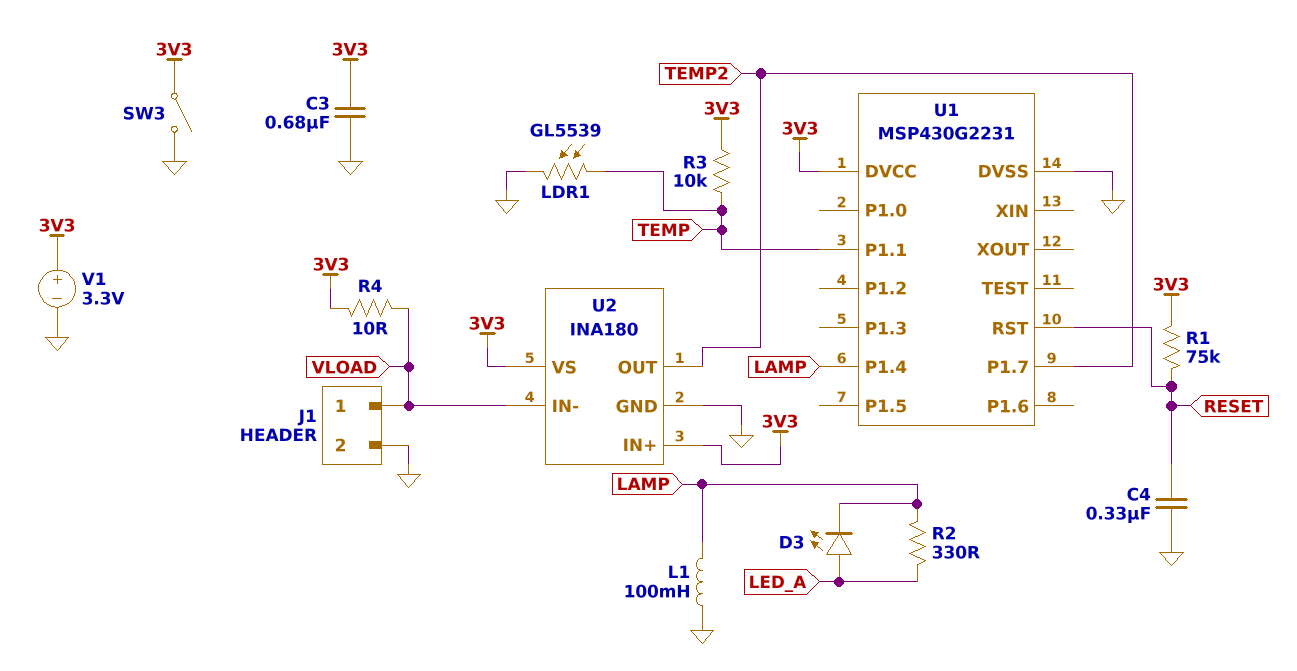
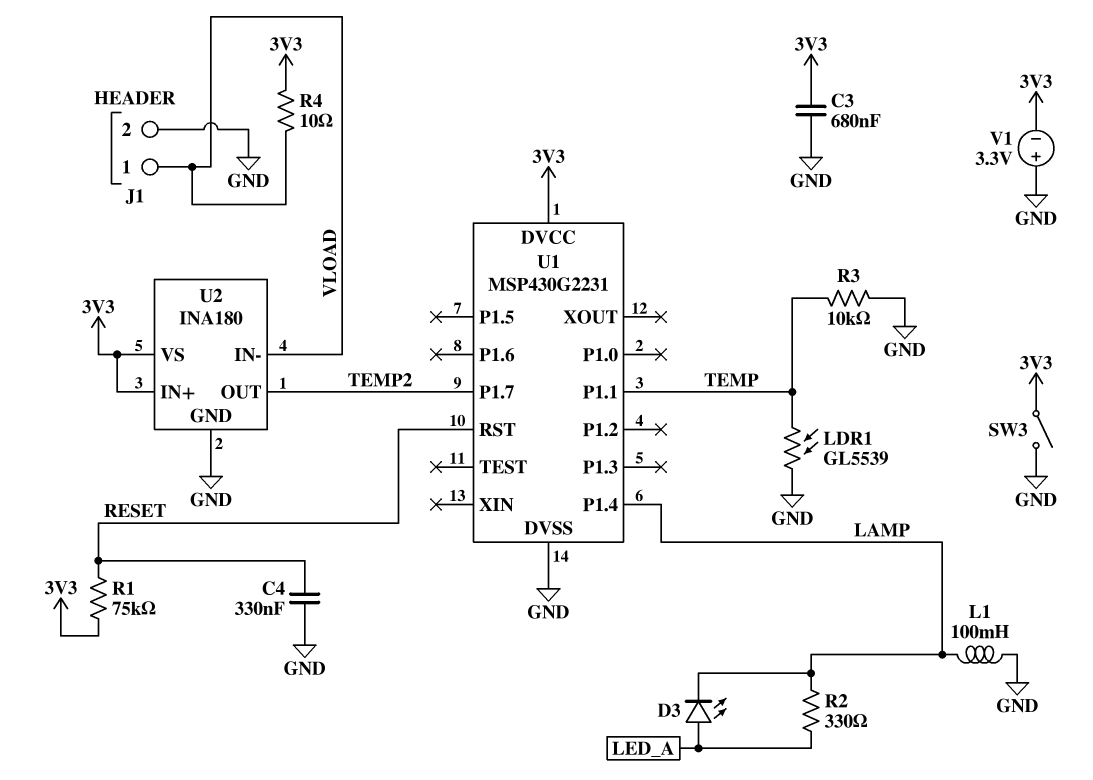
R3: 10k (3V3, TEMP) -> 10k (GND, TEMP)
V1: 3.3V (plus 3V3, minus GND) -> 3.3V (plus GND, minus 3V3)

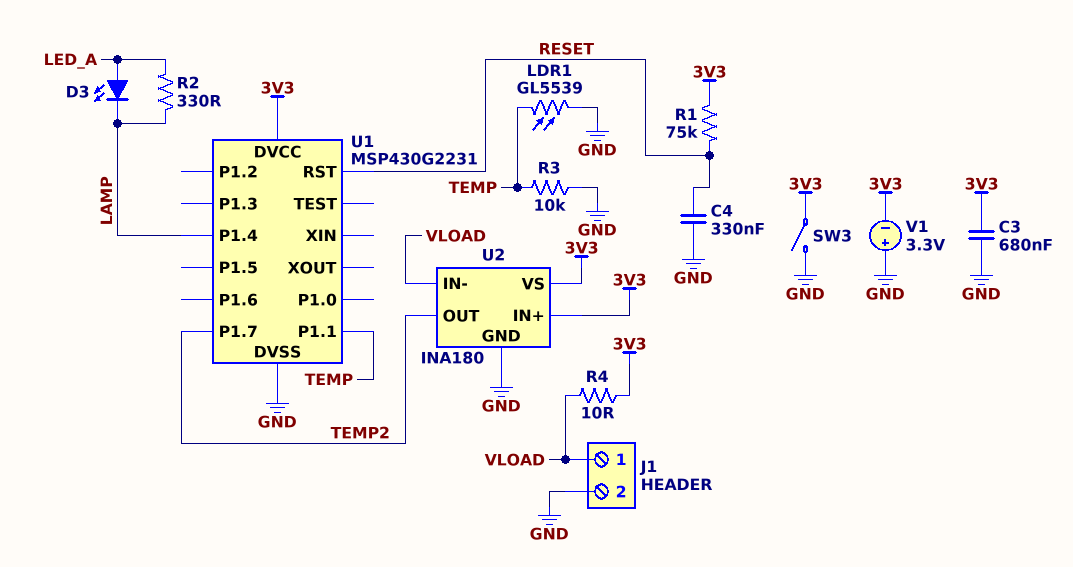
L1: 100mH (GND, LAMP) -> none

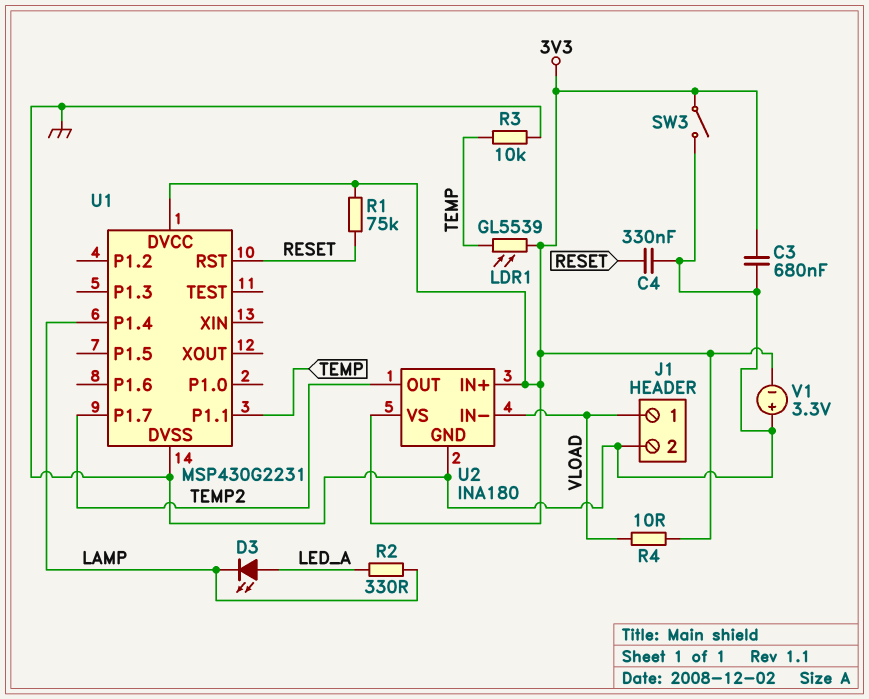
LDR1: GL5539 (GND, TEMP) -> GL5539 (3V3, TEMP)

